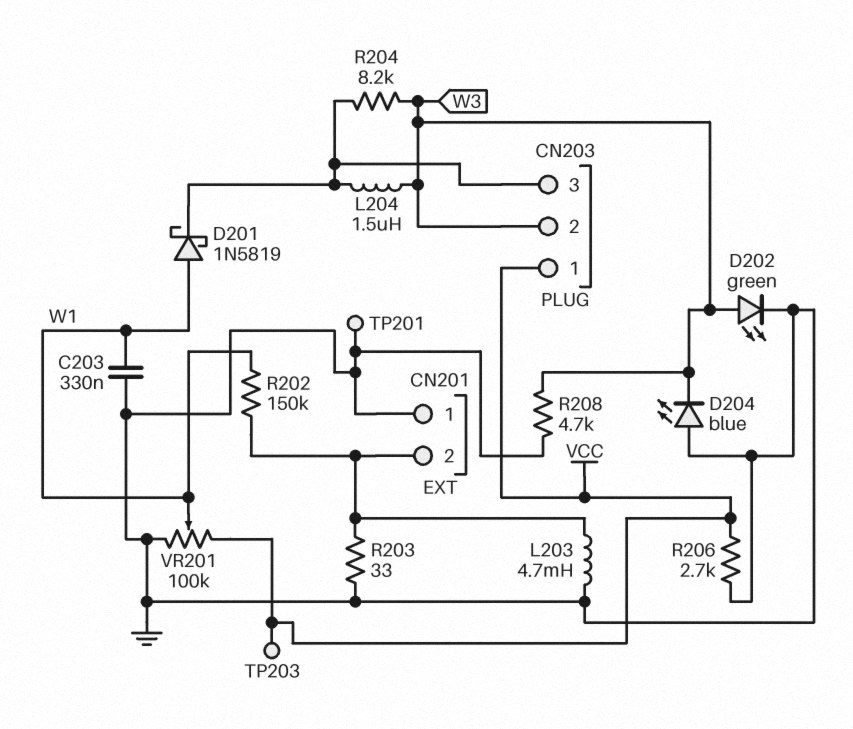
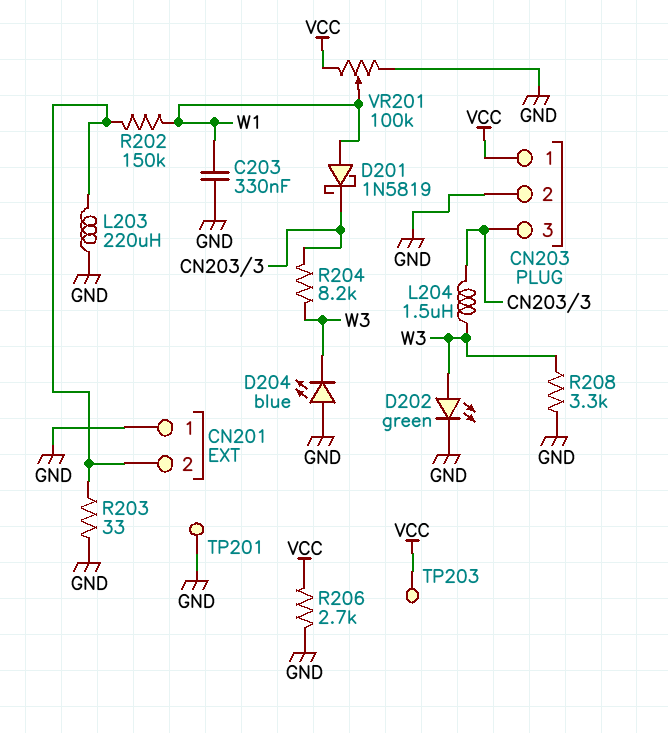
CN203 pin 2: W3 -> GND
L203: 4.7mH (CN201/2, GND) -> 220uH (CN201/2, GND)
R208: 4.7k (GND, W3) -> 3.3k (GND, W3)

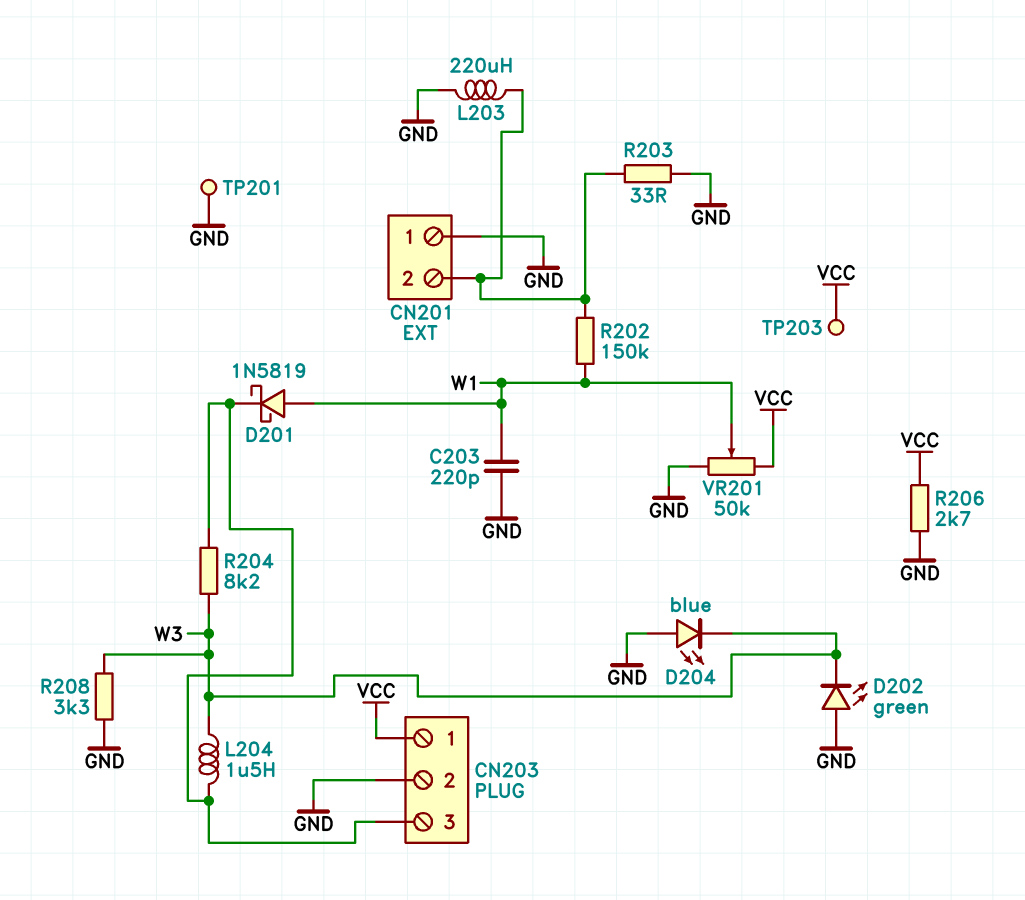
C203: 330nF (GND, W1) -> 220pF (GND, W1)
D202: LED green (A W3, K GND) -> LED green (A GND, K W3)
VR201: 100k (GND, VCC, wiper W1) -> 50k (GND, VCC, wiper W1)

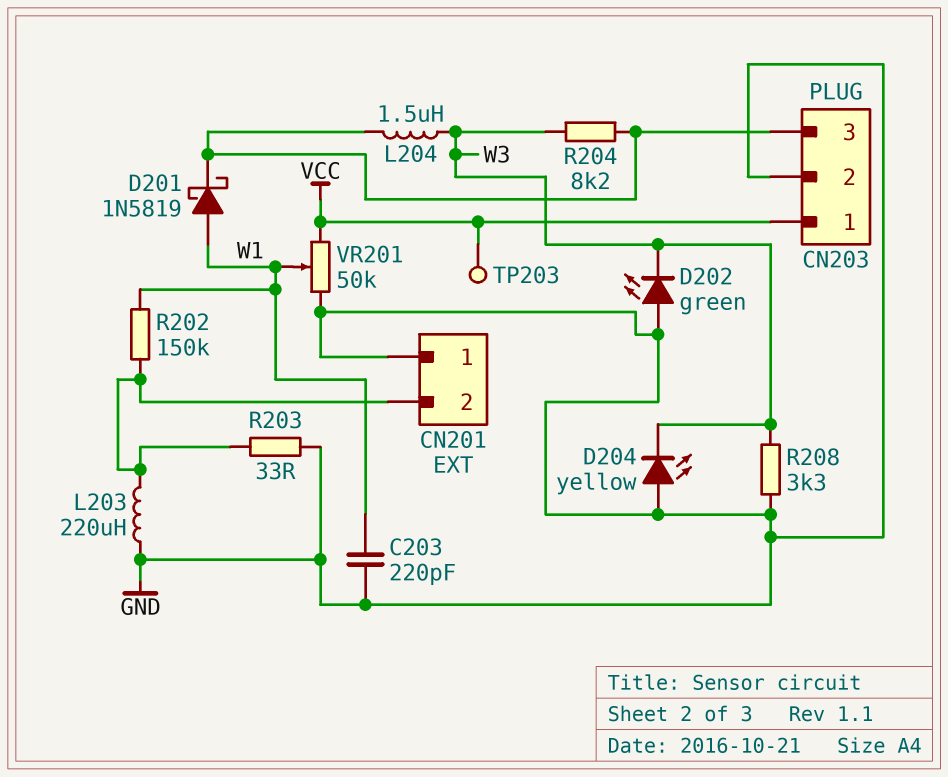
D204: LED blue (A GND, K W3) -> LED yellow (A GND, K W3)
R206: 2.7k (GND, VCC) -> none
TP201: test point (GND) -> none

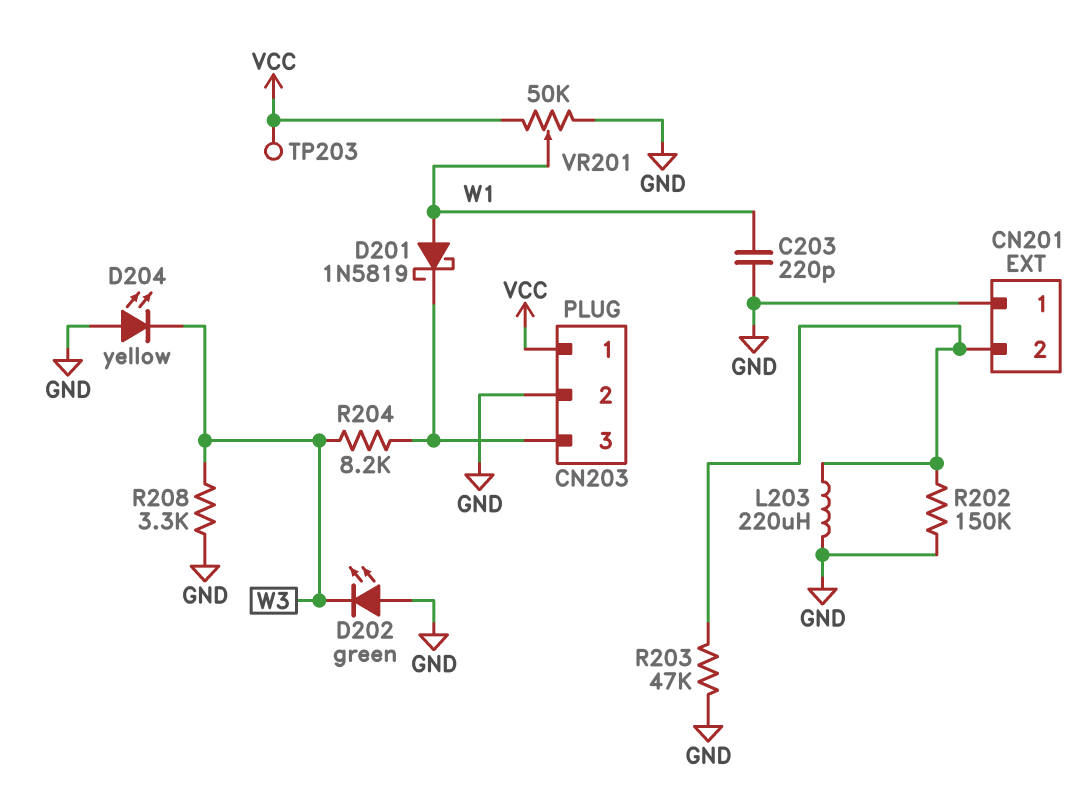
L204: 1.5uH (CN203/3, W3) -> none
R202: 150k (CN201/2, W1) -> 150k (CN201/2, GND)
R203: 33 (CN201/2, GND) -> 47k (CN201/2, GND)

